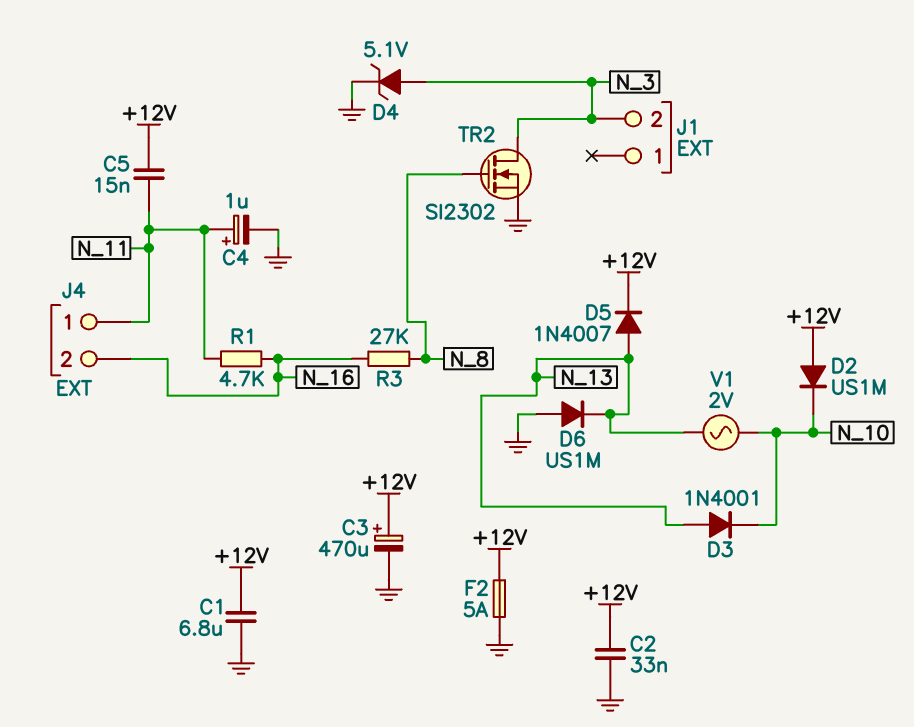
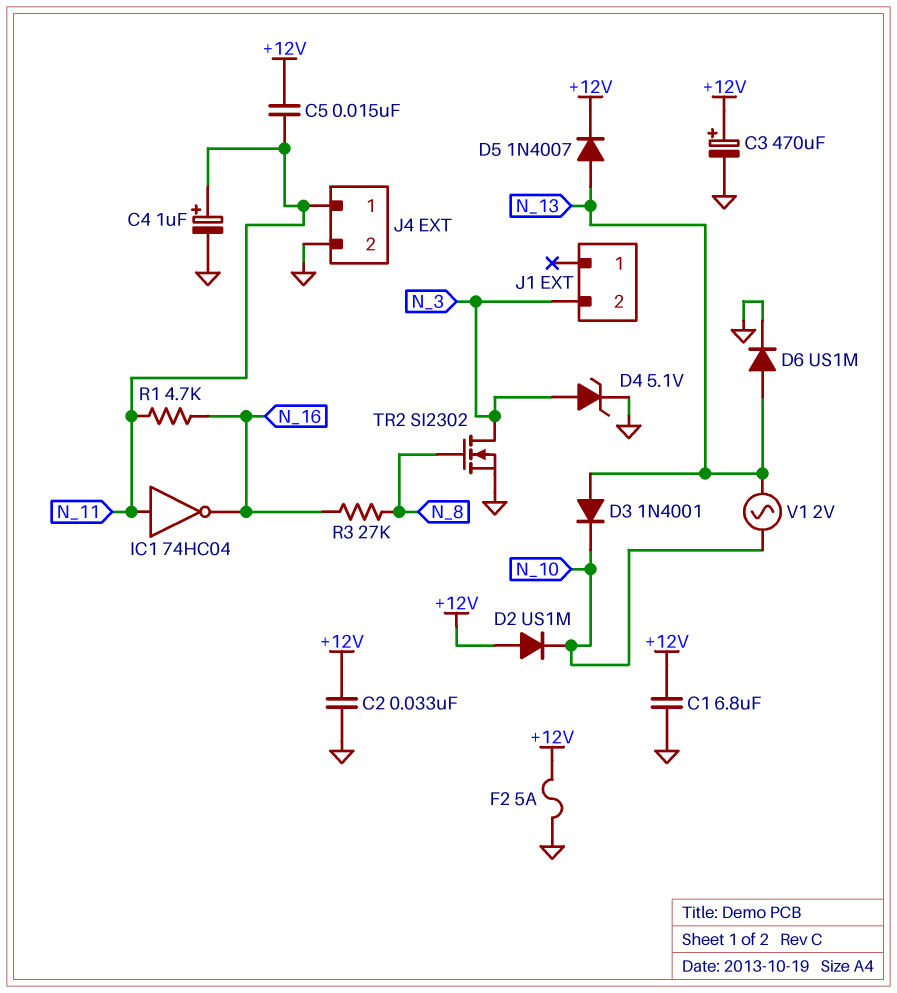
D6: diode US1M (A GND, K N_13) -> diode US1M (A N_13, K GND)
IC1: none -> NOT 74HC04 (in N_11, out N_16)
J4 pin 2: N_16 -> GND

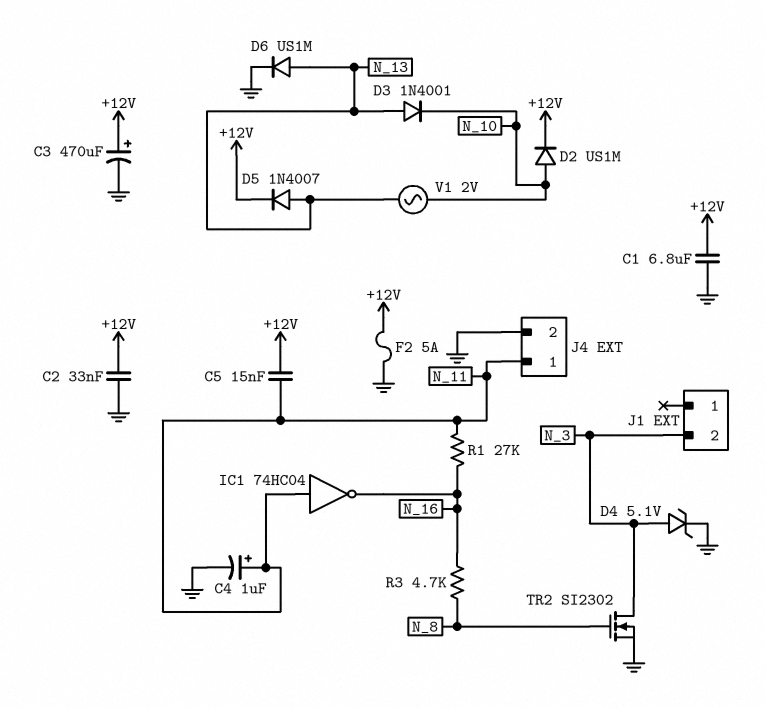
D2: diode US1M (A +12V, K N_10) -> diode US1M (A N_10, K +12V)
R1: 4.7k (N_11, N_16) -> 27k (N_11, N_16)
R3: 27k (N_8, N_16) -> 4.7k (N_8, N_16)

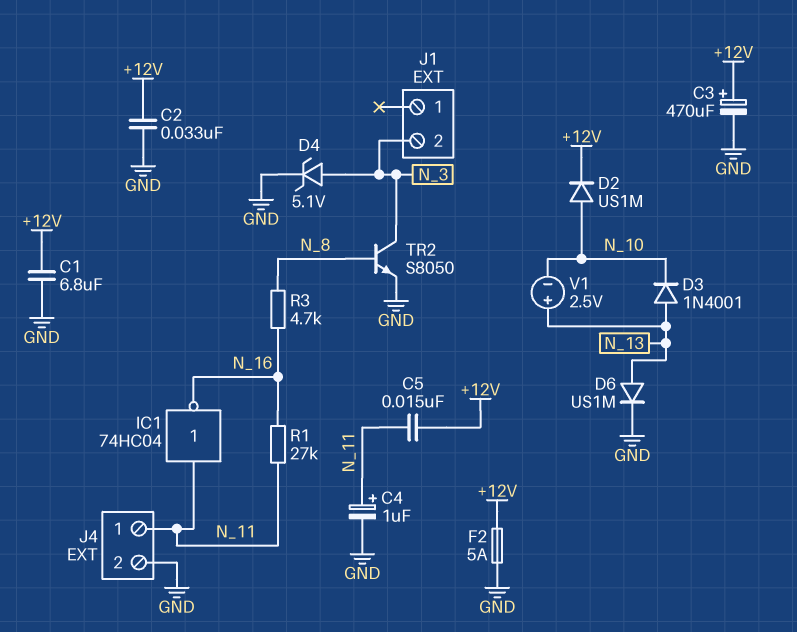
D5: diode 1N4007 (A N_13, K +12V) -> none
TR2: NMOS SI2302 (G N_8, D N_3, S GND) -> NPN S8050 (B N_8, C N_3, E GND)
V1: AC 2V (N_10, N_13) -> 2.5V (plus N_13, minus N_10)

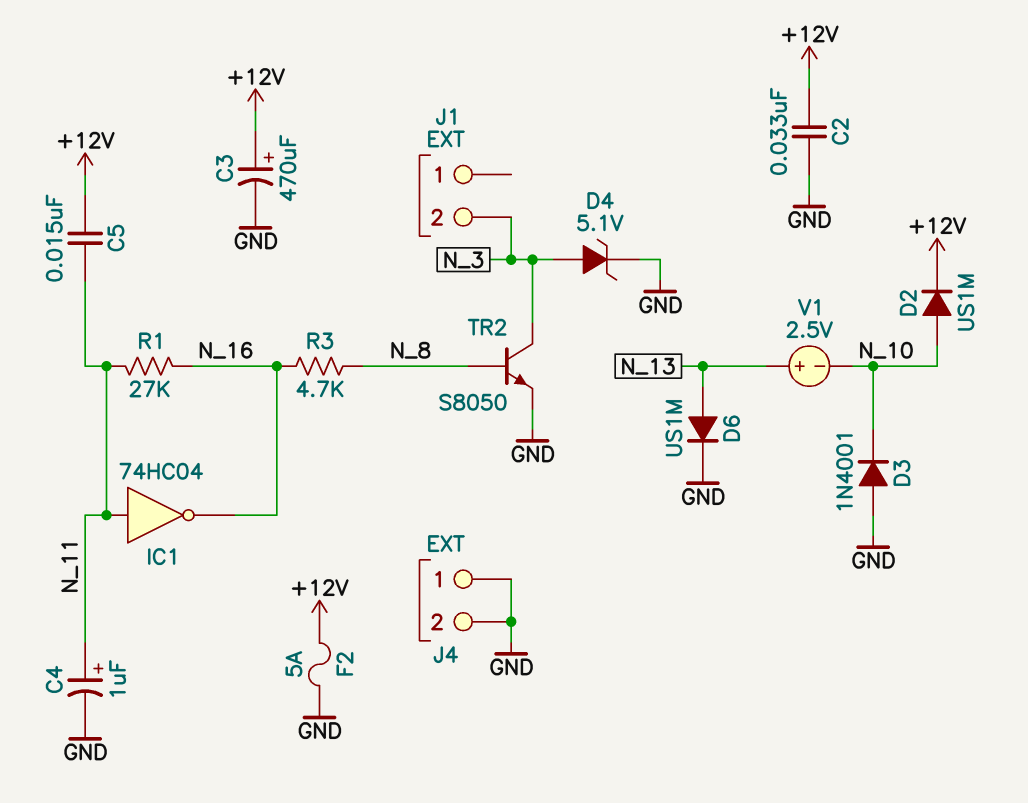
C1: 6.8uF (+12V, GND) -> none
D3: diode 1N4001 (A N_13, K N_10) -> diode 1N4001 (A GND, K N_10)
J4 pin 1: N_11 -> GND

